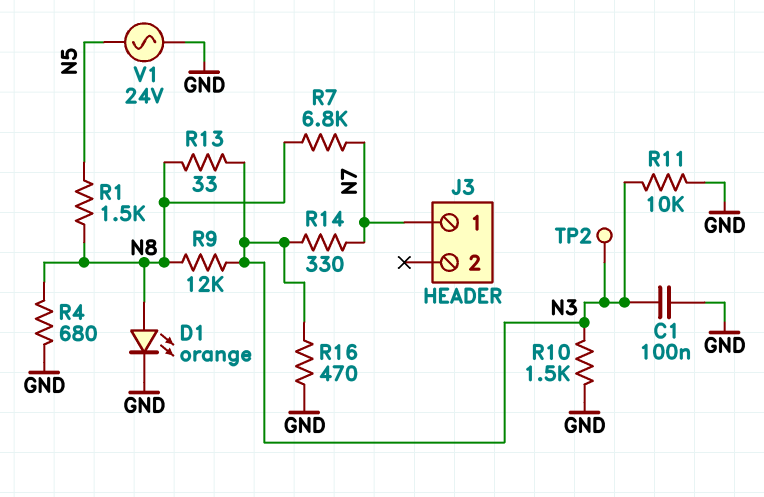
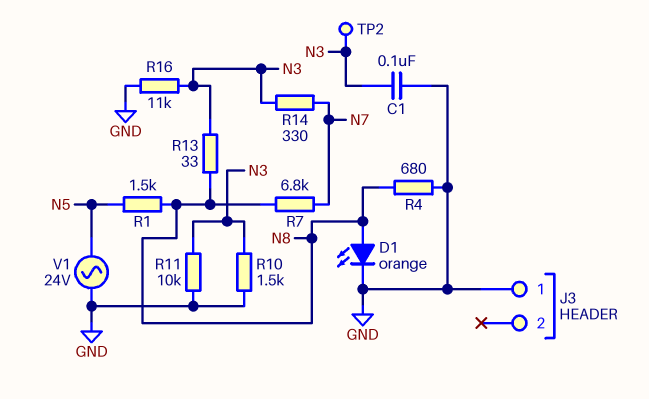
J3 pin 1: N7 -> GND
R9: 12k (N3, N8) -> none
R16: 470 (GND, N3) -> 11k (GND, N3)

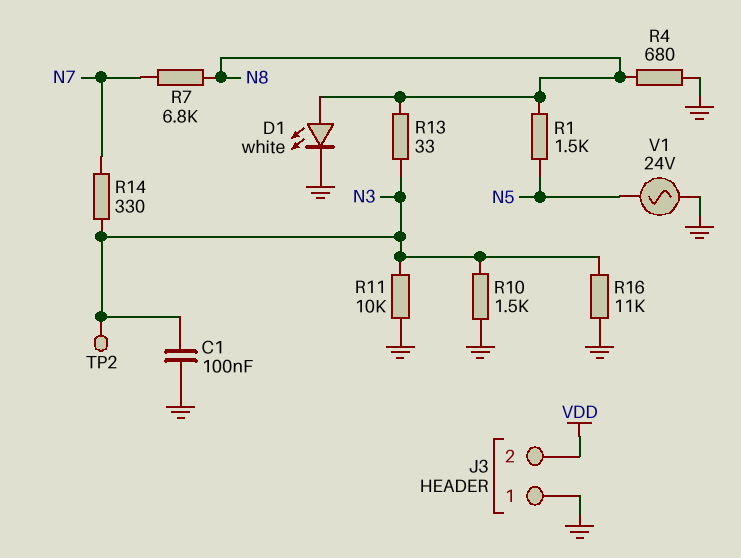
D1: LED orange (A N8, K GND) -> LED white (A N8, K GND)
J3 pin 2: none -> VDD

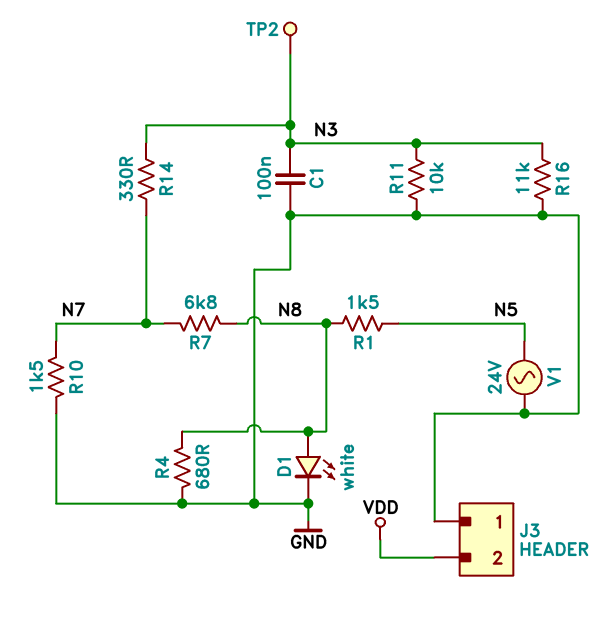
R10: 1.5k (GND, N3) -> 1.5k (GND, N7)
R13: 33 (N3, N8) -> none

